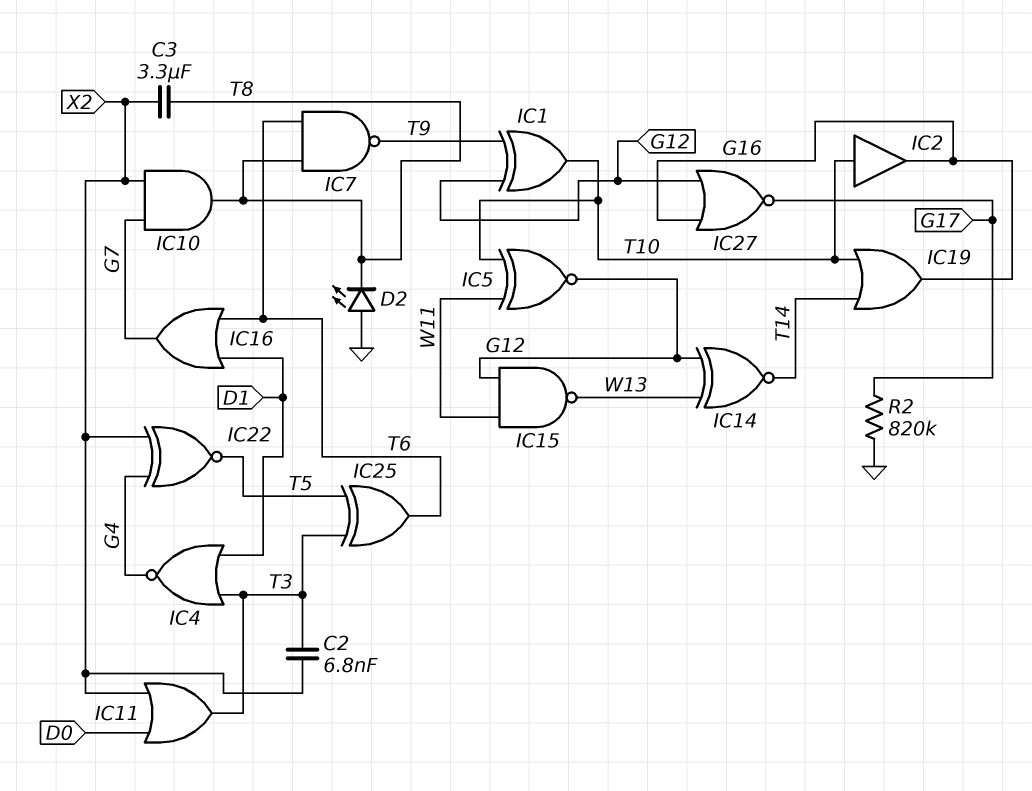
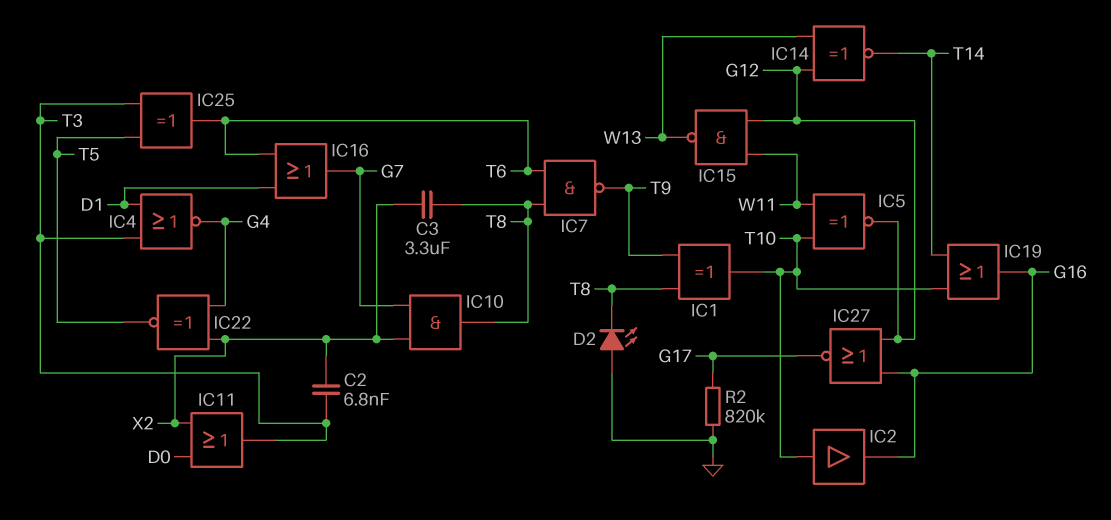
IC1: XOR (in G12, in T9, out T10) -> XOR (in T8, in T9, out T10)

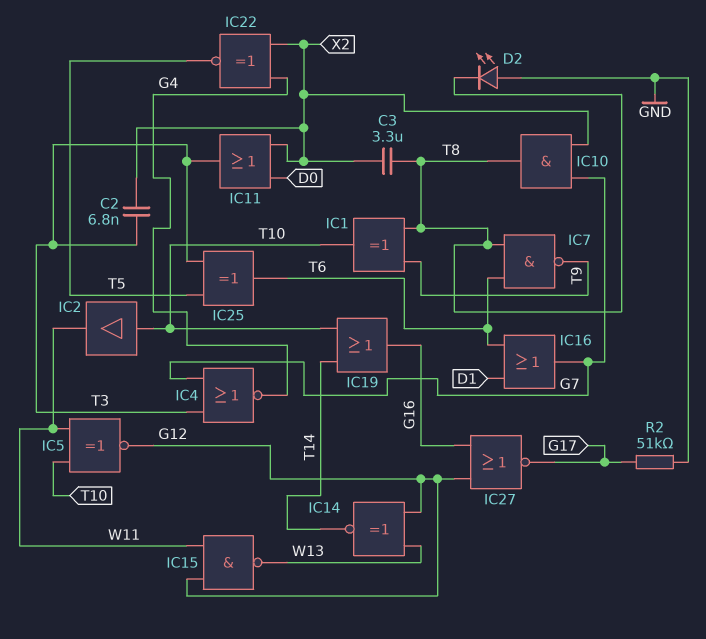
IC2: buffer (in T10, out G16) -> buffer (in T10, out W11)
IC4: NOR (in D1, in T3, out G4) -> NOR (in G7, in T3, out G4)
R2: 820k (G17, GND) -> 51k (G17, GND)

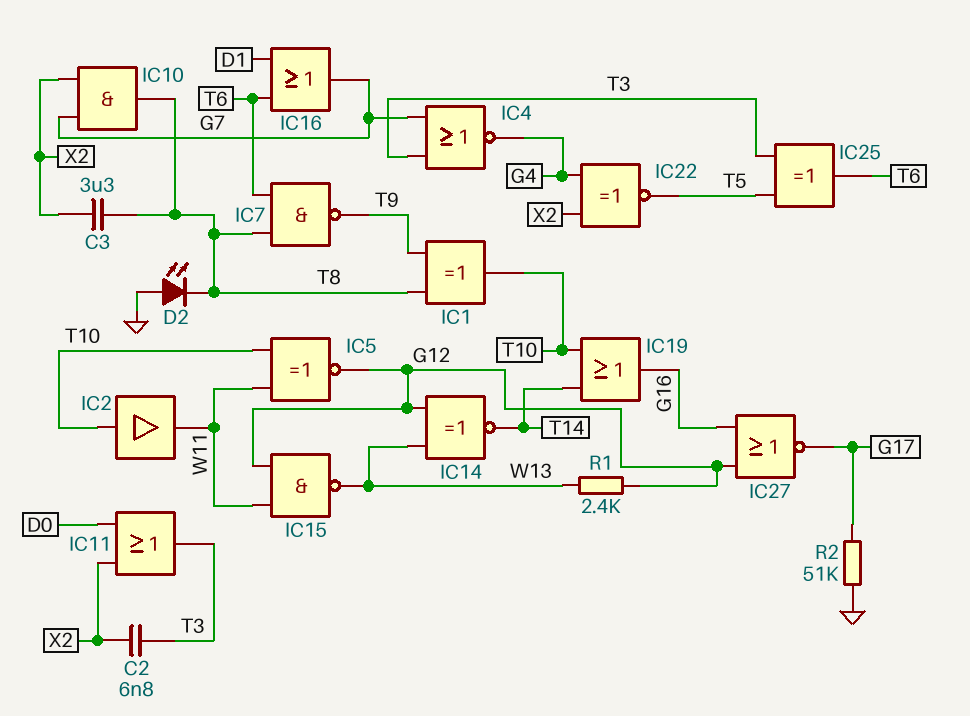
R1: none -> 2.4k (G12, W13)

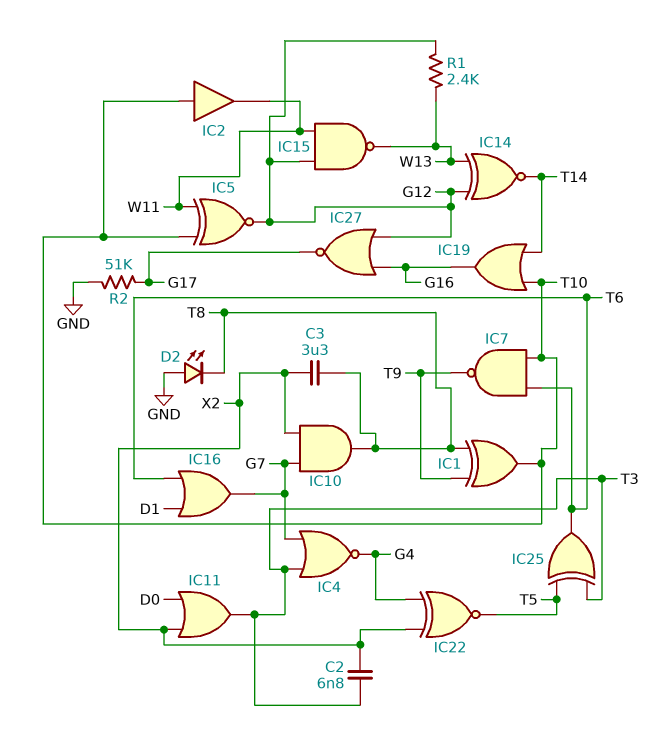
IC7: NAND (in T6, in T8, out T9) -> NAND (in T6, in T10, out T9)

